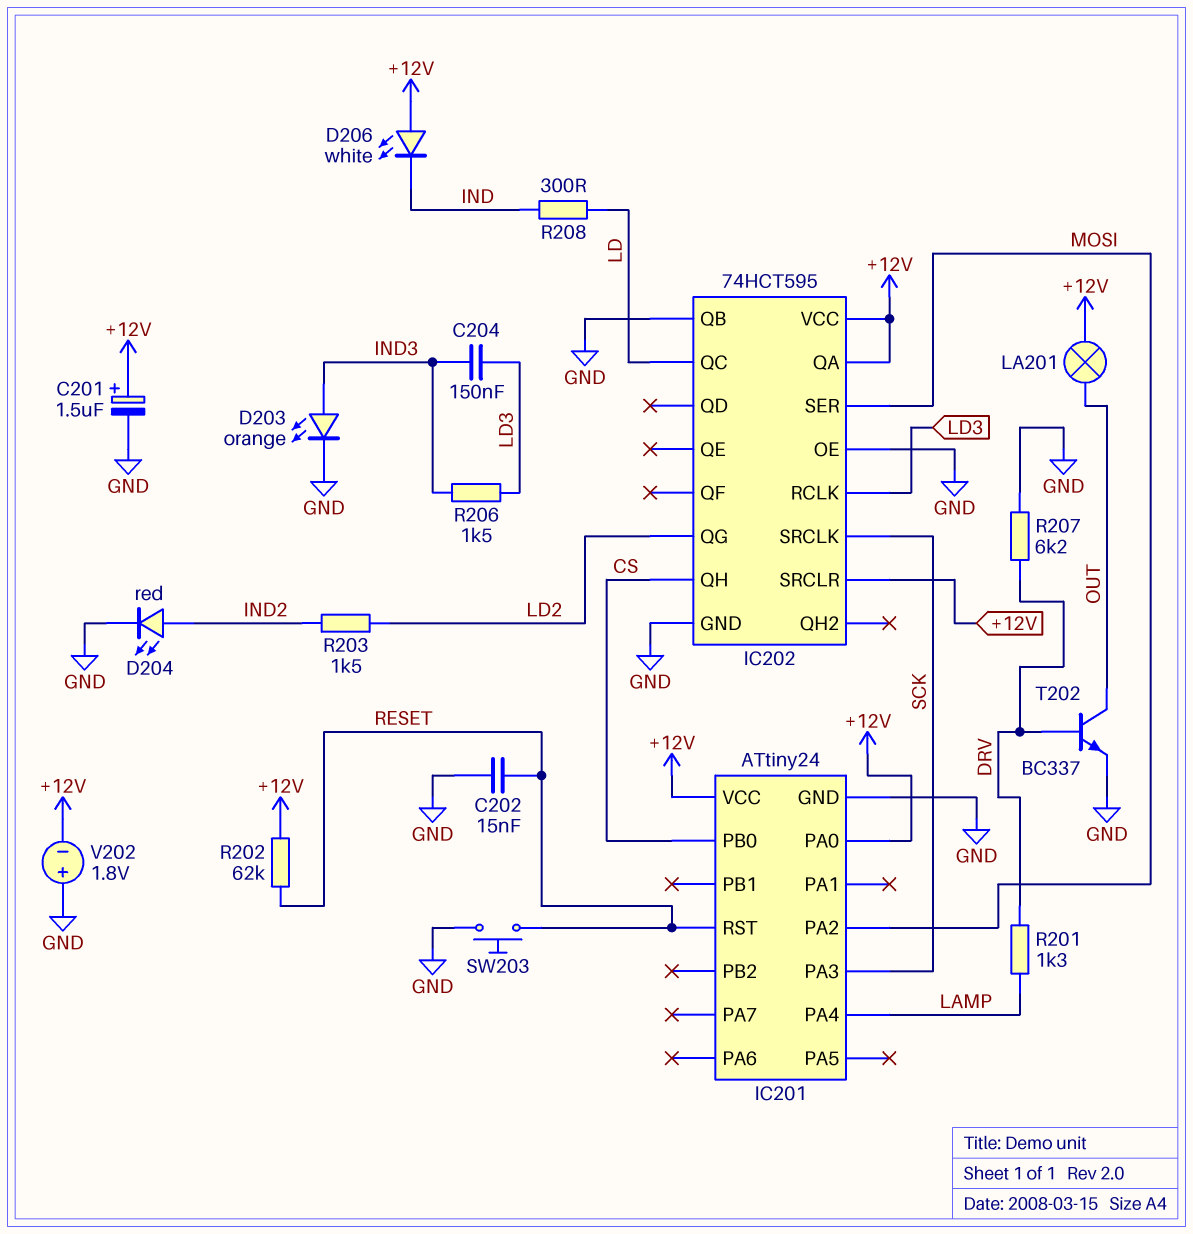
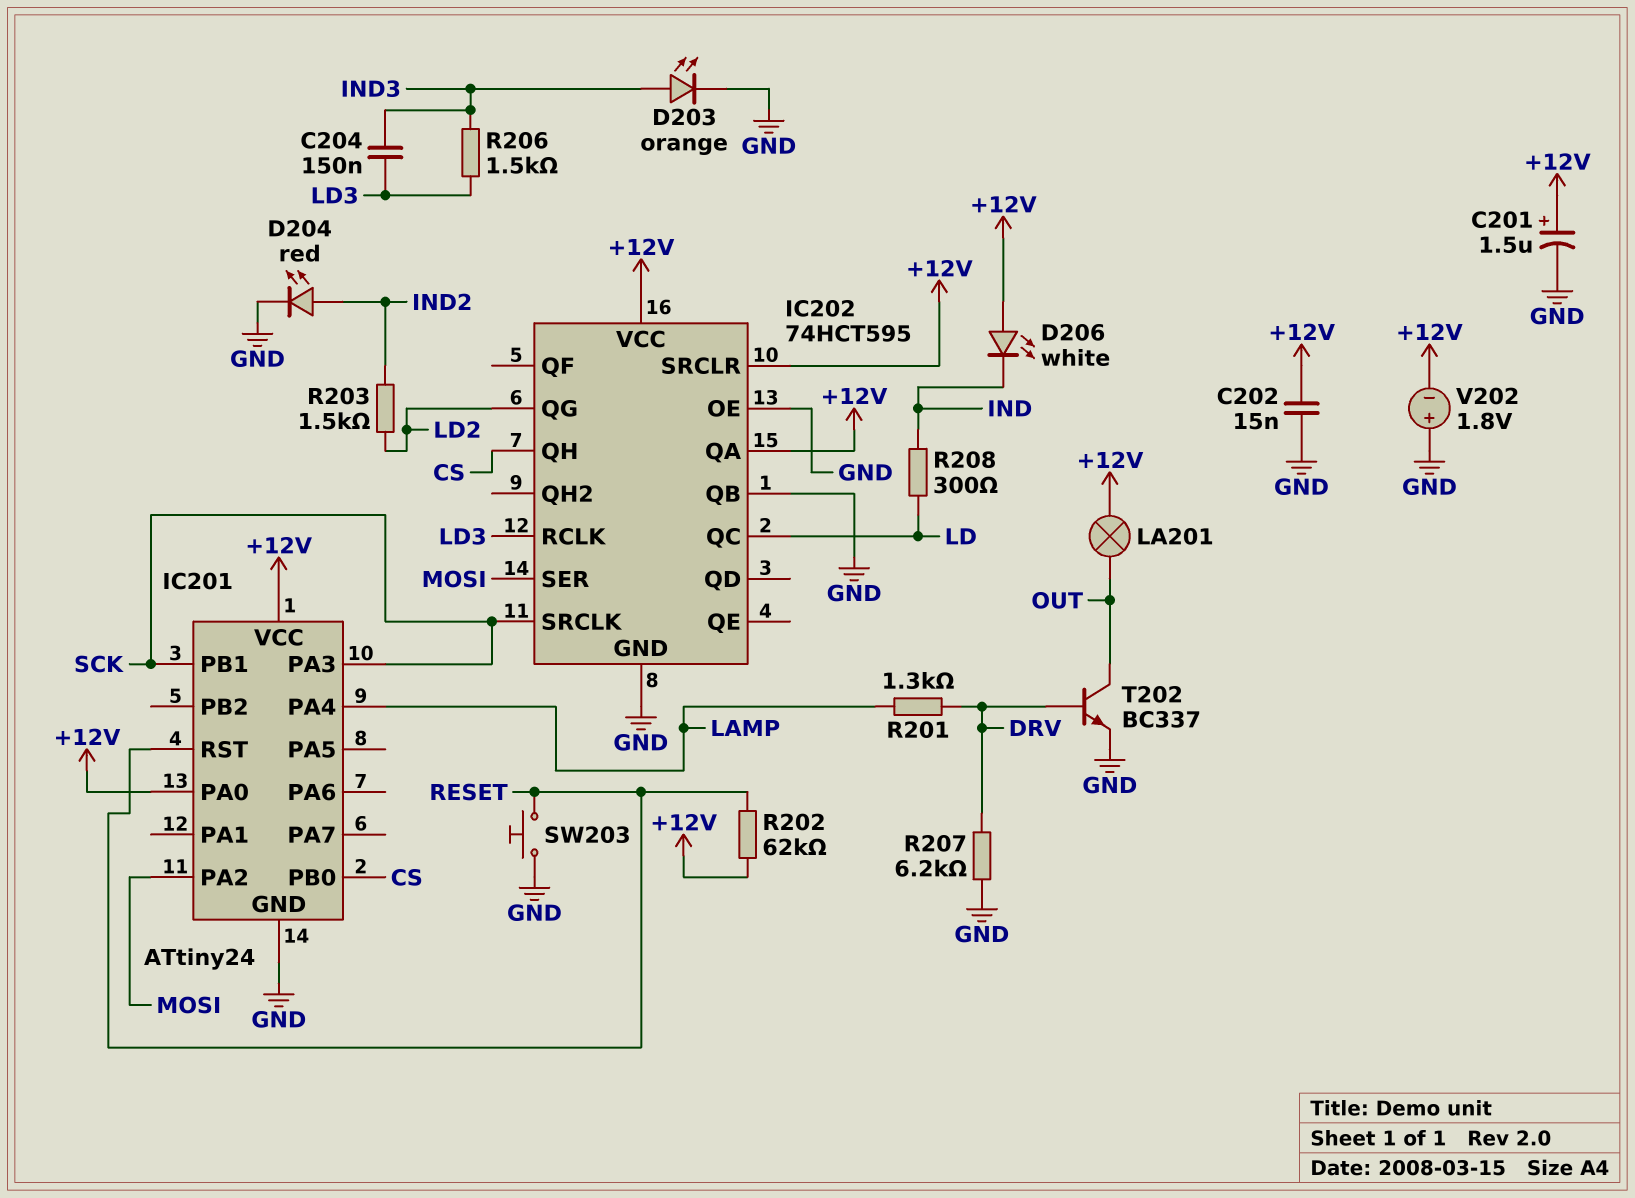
C202: 15nF (GND, RESET) -> 15nF (+12V, GND)
IC201 pin PB1: none -> SCK

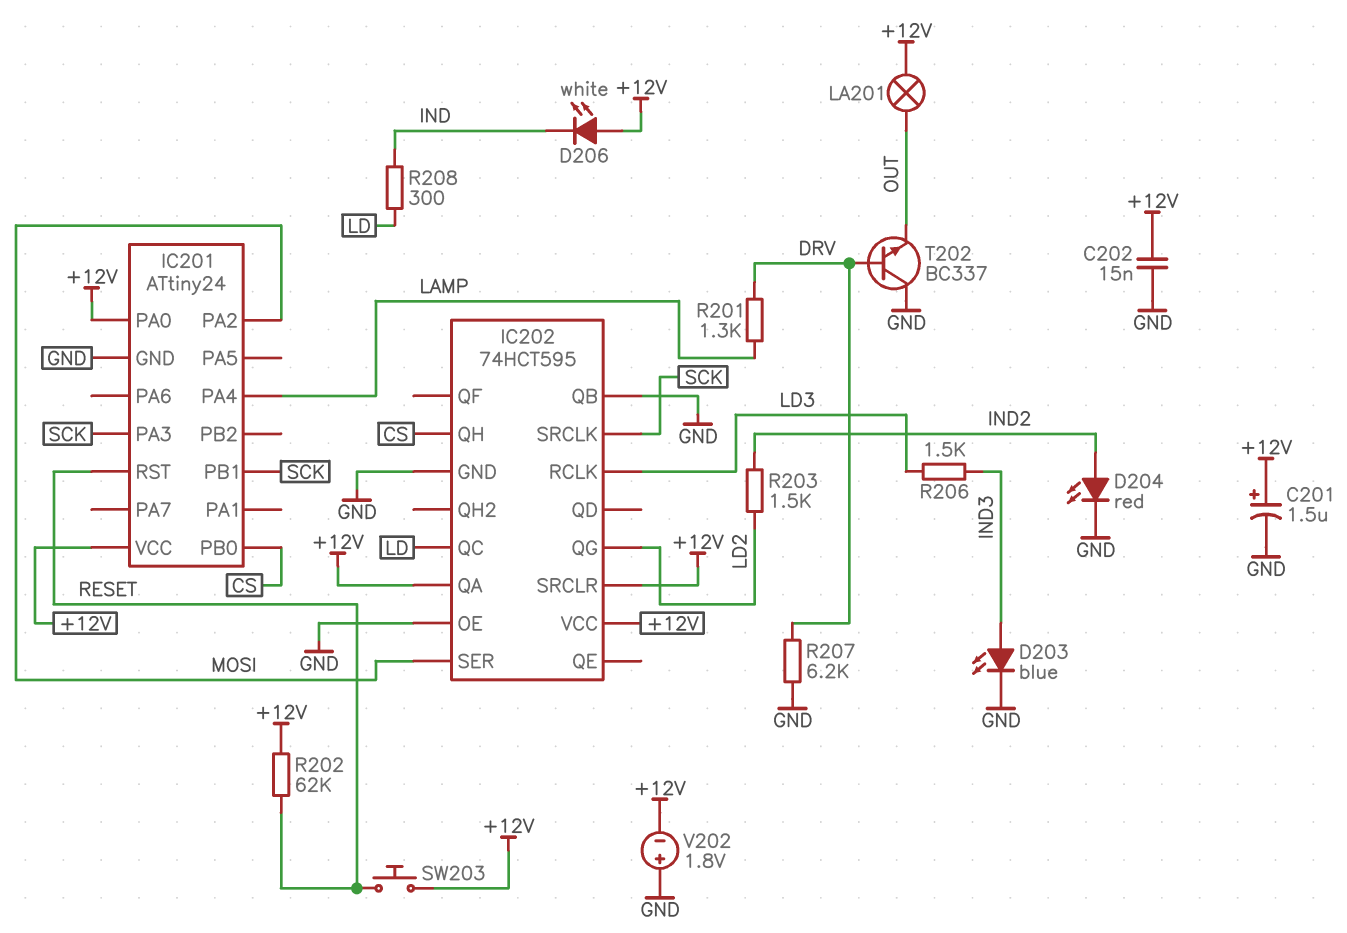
C204: 150nF (IND3, LD3) -> none
D203: LED orange (A IND3, K GND) -> LED blue (A IND3, K GND)
SW203: button (GND, RESET) -> button (+12V, RESET)
T202: NPN BC337 (B DRV, C OUT, E GND) -> NPN BC337 (B DRV, C GND, E OUT)

